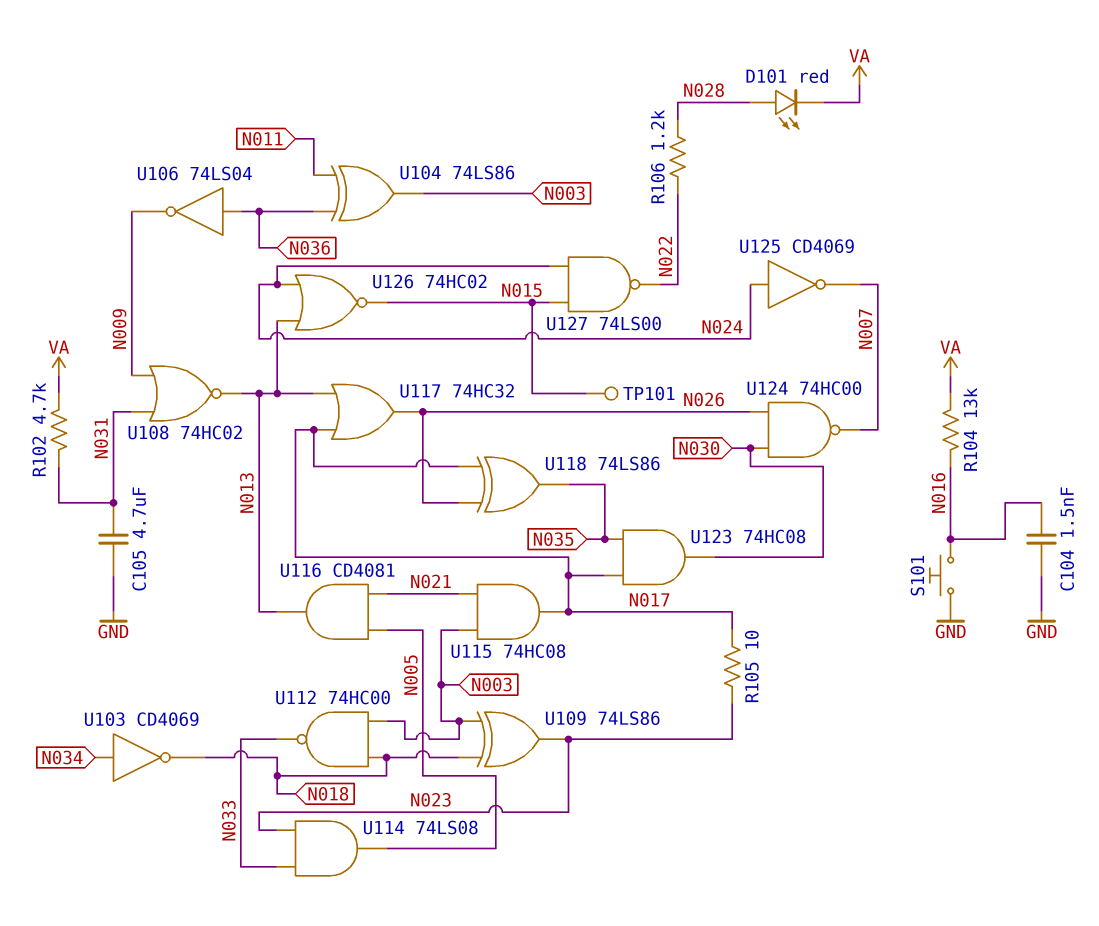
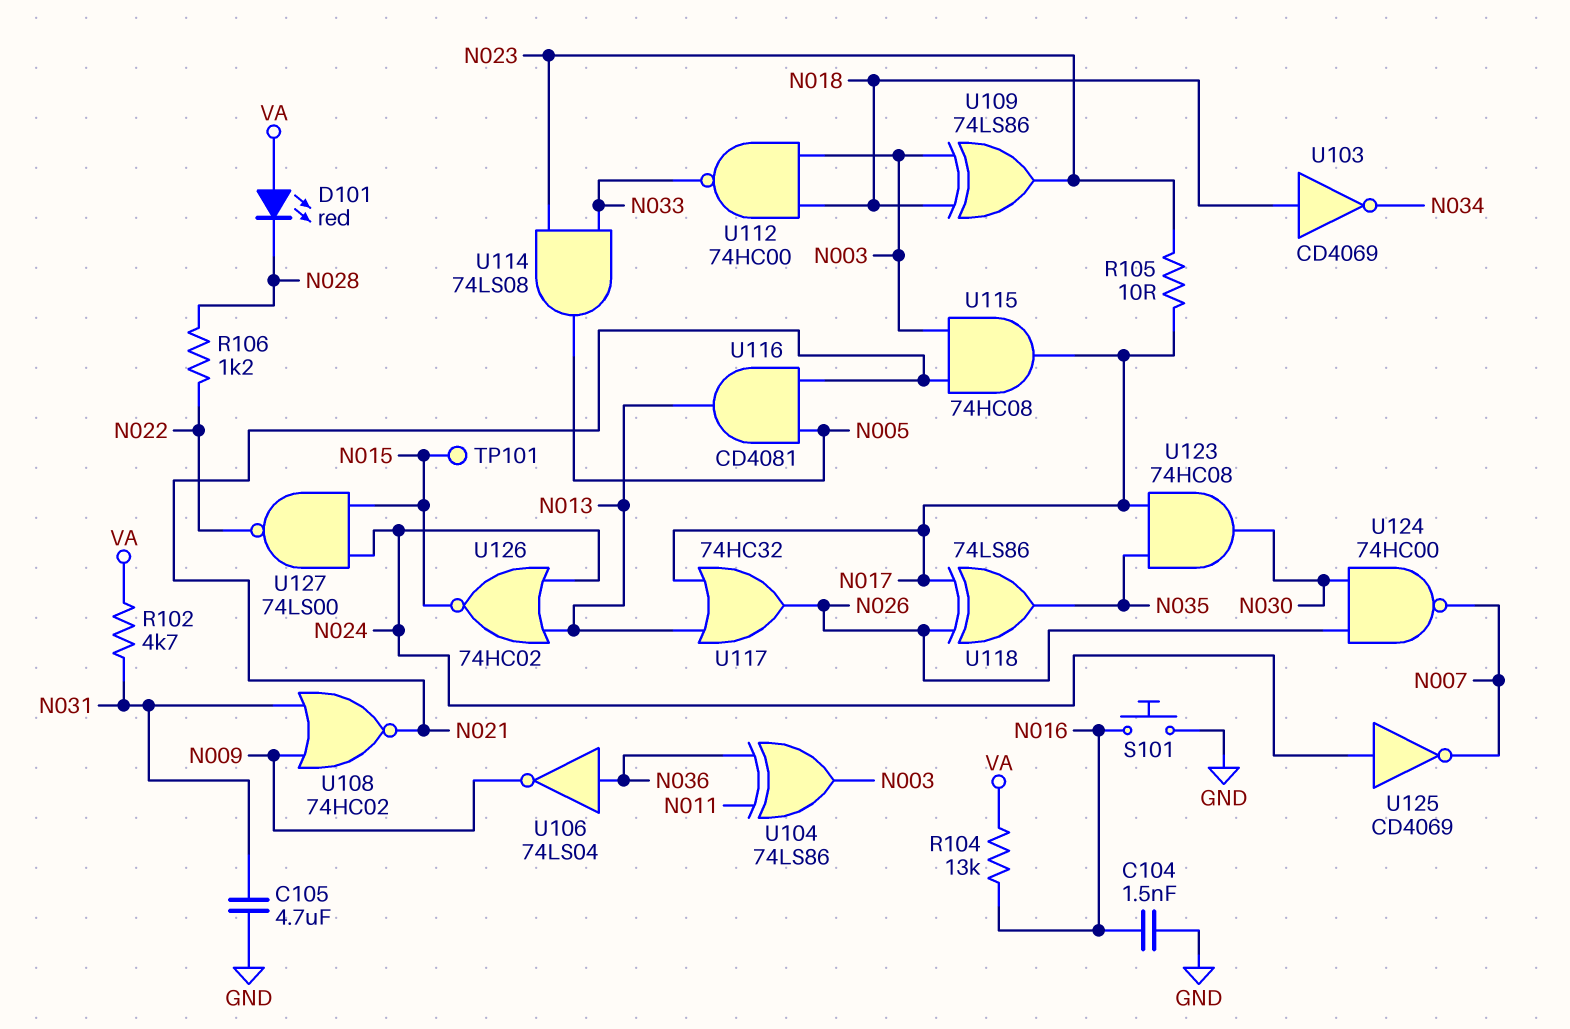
D101: LED red (A N028, K VA) -> LED red (A VA, K N028)
U103: NOT CD4069 (in N034, out N018) -> NOT CD4069 (in N018, out N034)
U108: NOR 74HC02 (in N009, in N031, out N013) -> NOR 74HC02 (in N009, in N031, out N021)

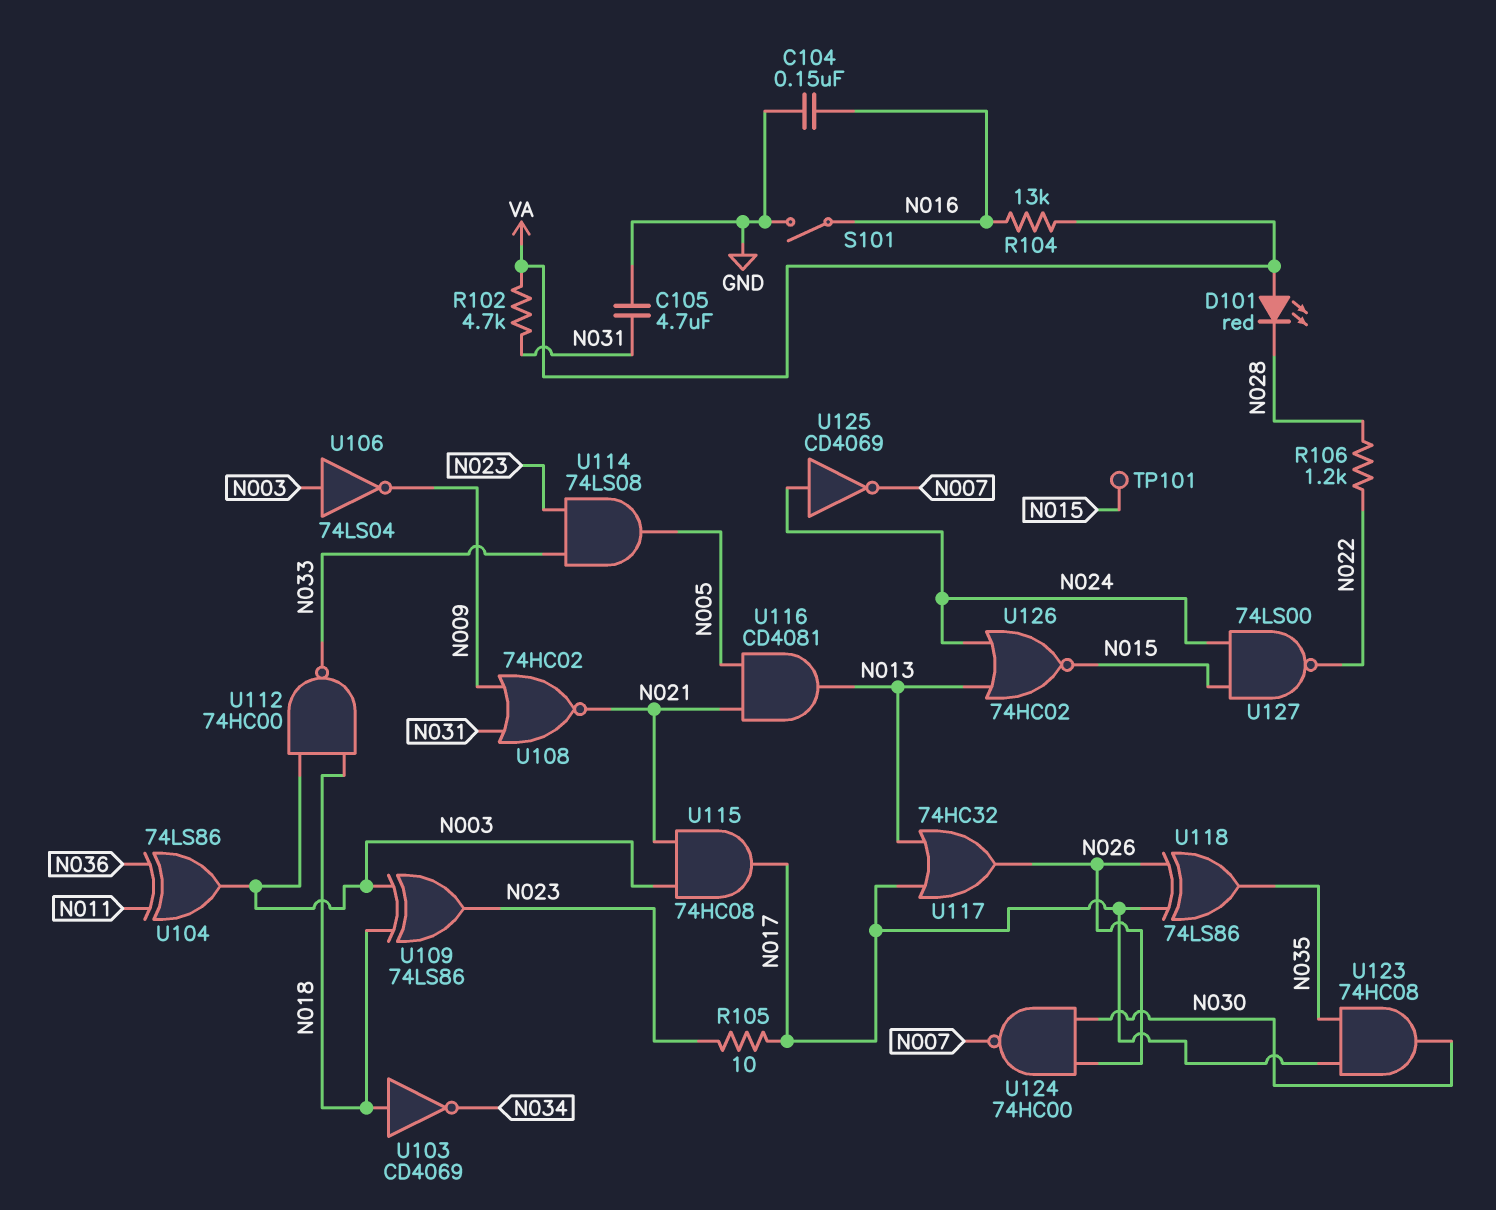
C104: 1.5nF (GND, N016) -> 150nF (GND, N016)
S101: button (GND, N016) -> switch (GND, N016)
U106: NOT 74LS04 (in N036, out N009) -> NOT 74LS04 (in N003, out N009)

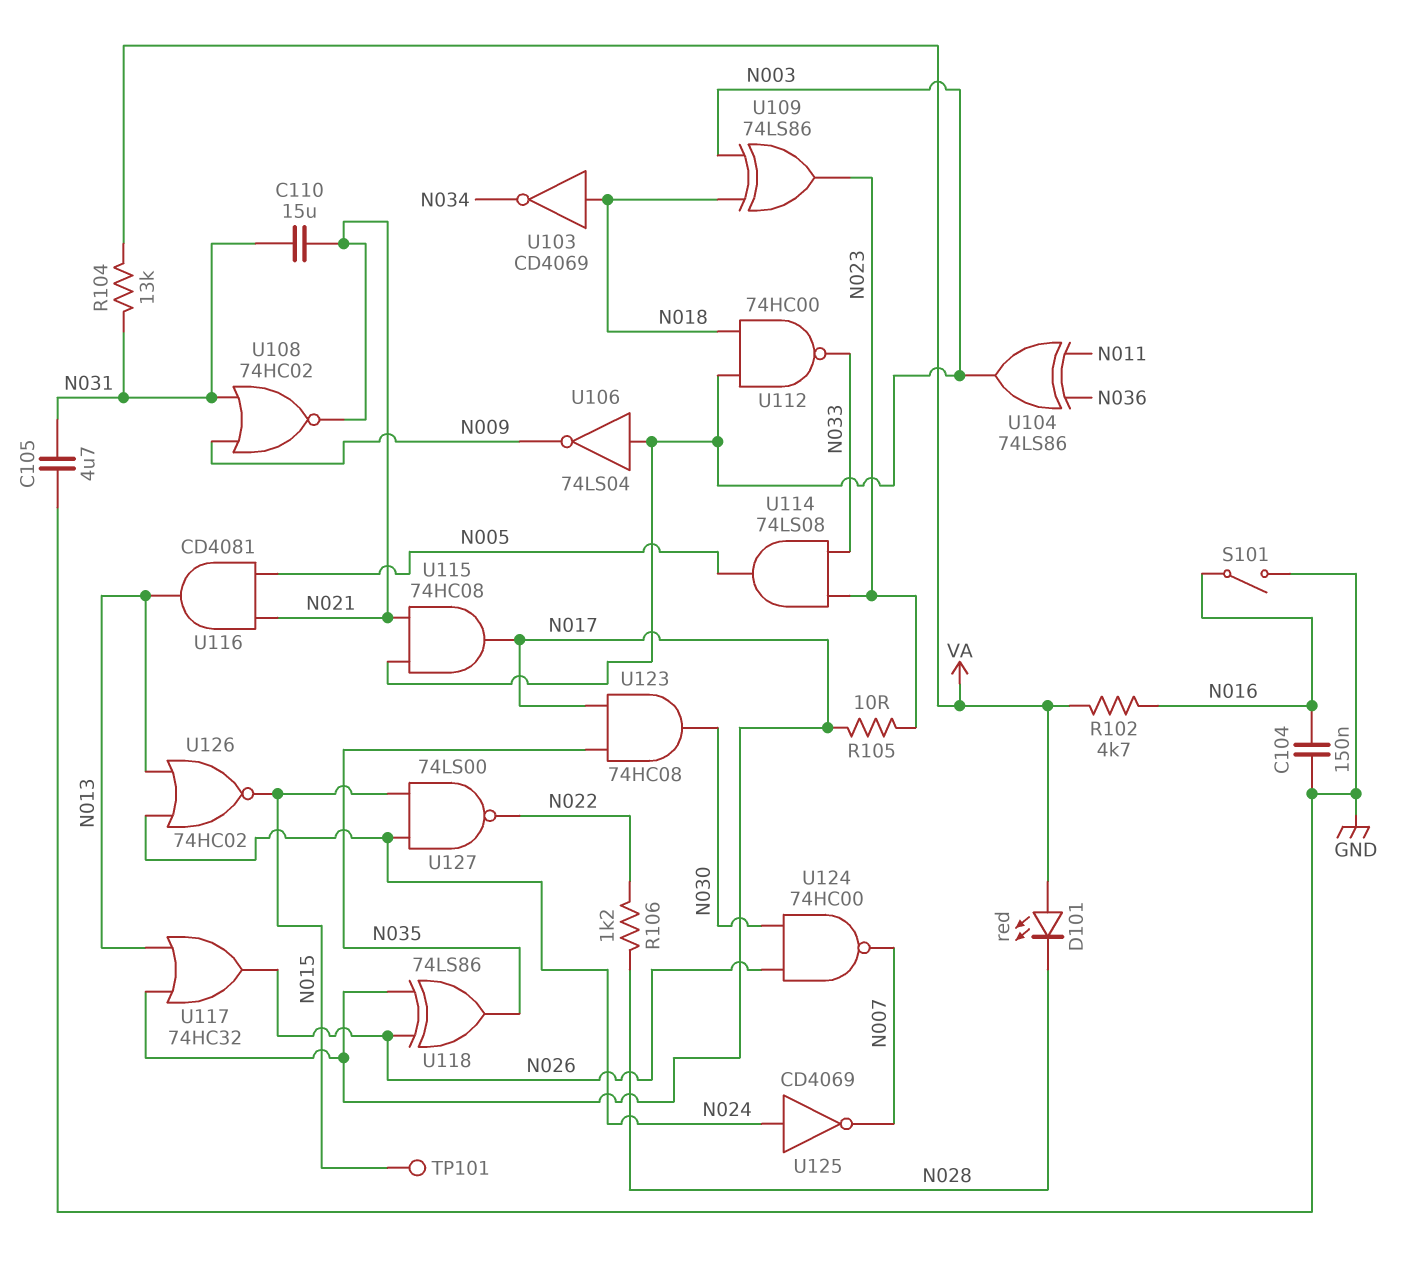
C110: none -> 15uF (N021, N031)
R102: 4.7k (N031, VA) -> 4.7k (N016, VA)
R104: 13k (N016, VA) -> 13k (N031, VA)

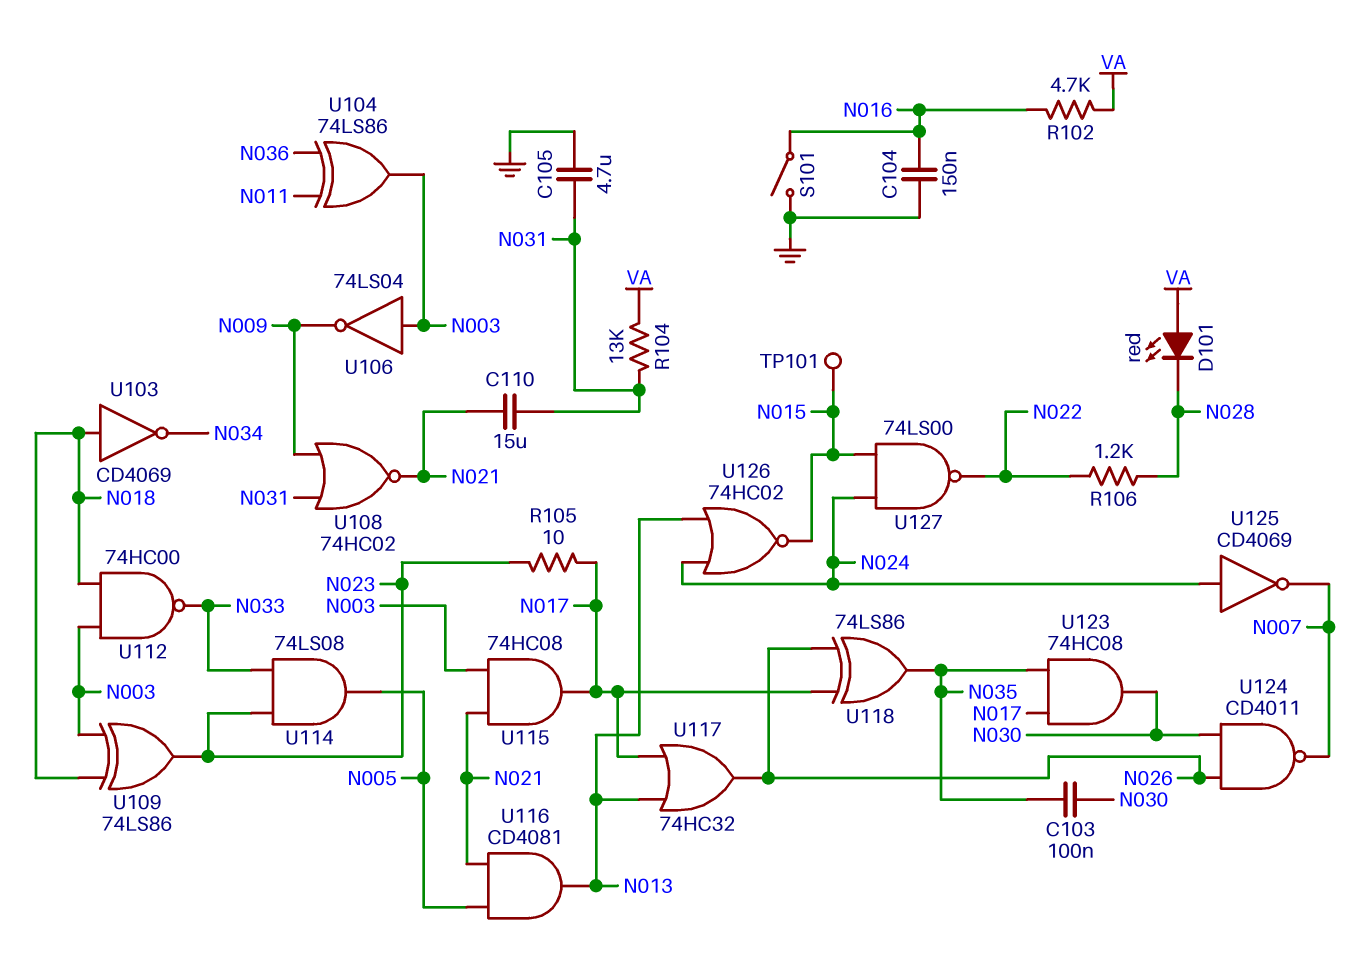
C103: none -> 100nF (N030, N035)
U124: NAND 74HC00 (in N026, in N030, out N007) -> NAND CD4011 (in N026, in N030, out N007)

